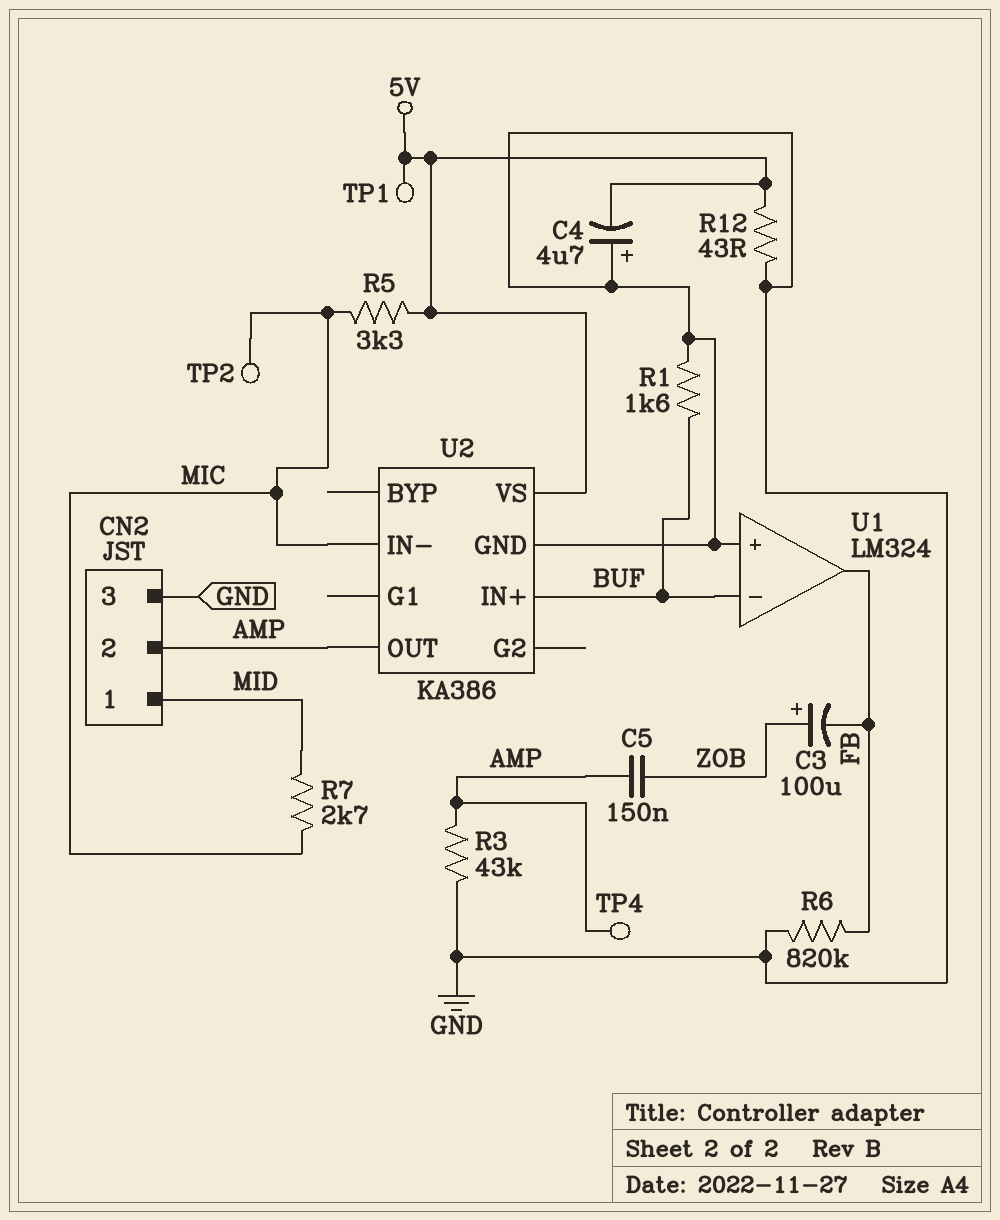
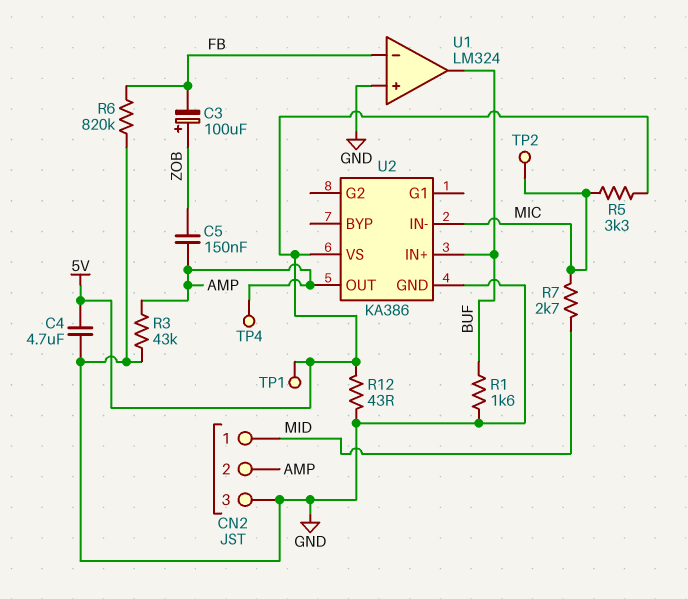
C4: 4.7uF (plus GND, minus 5V) -> 4.7uF (5V, GND)
U1 pin in-: BUF -> FB
U1 pin out: FB -> BUF

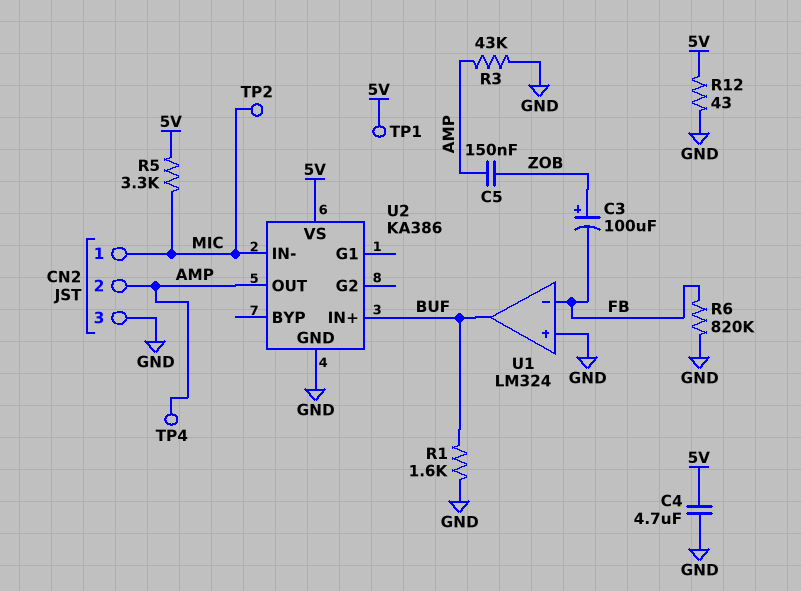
CN2 pin 1: MID -> MIC
R7: 2.7k (MIC, MID) -> none

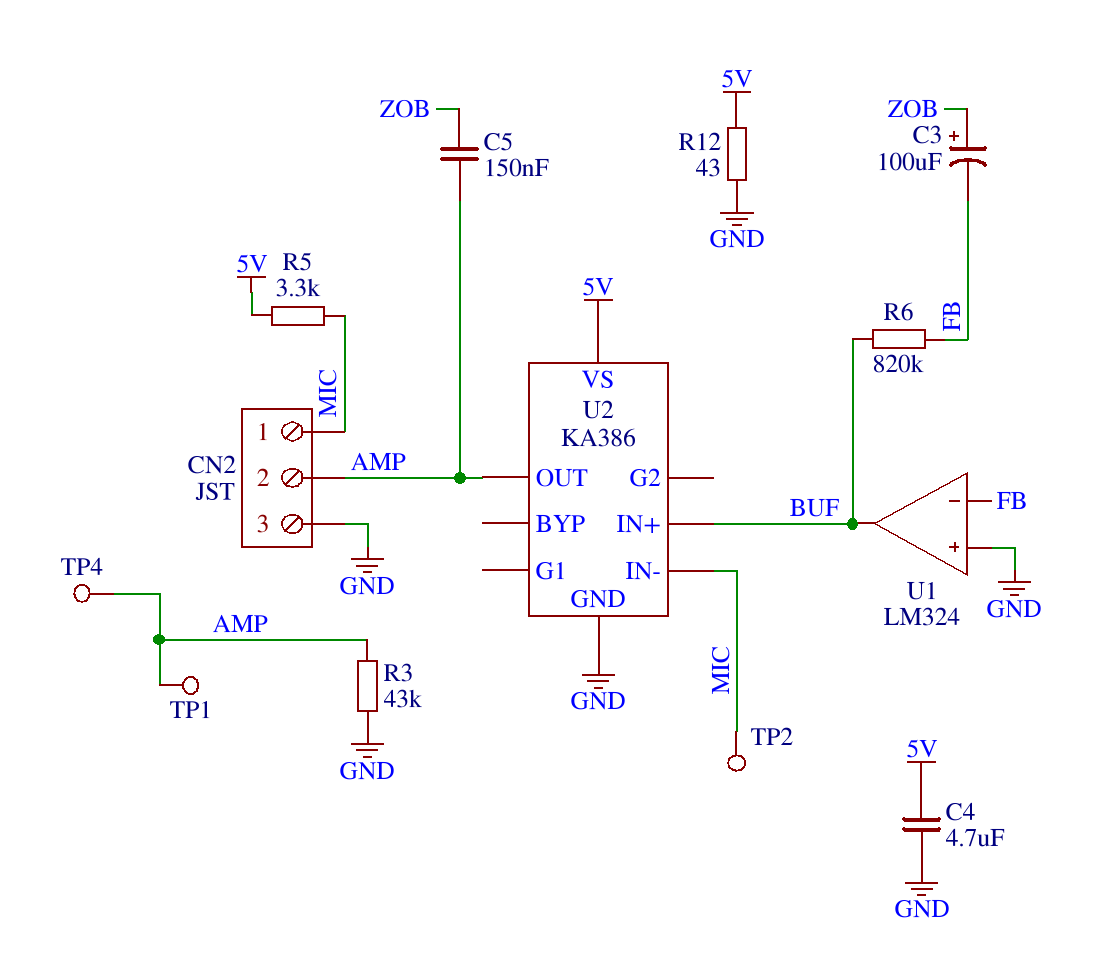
R1: 1.6k (BUF, GND) -> none
R6: 820k (FB, GND) -> 820k (BUF, FB)
TP1: test point (5V) -> test point (AMP)

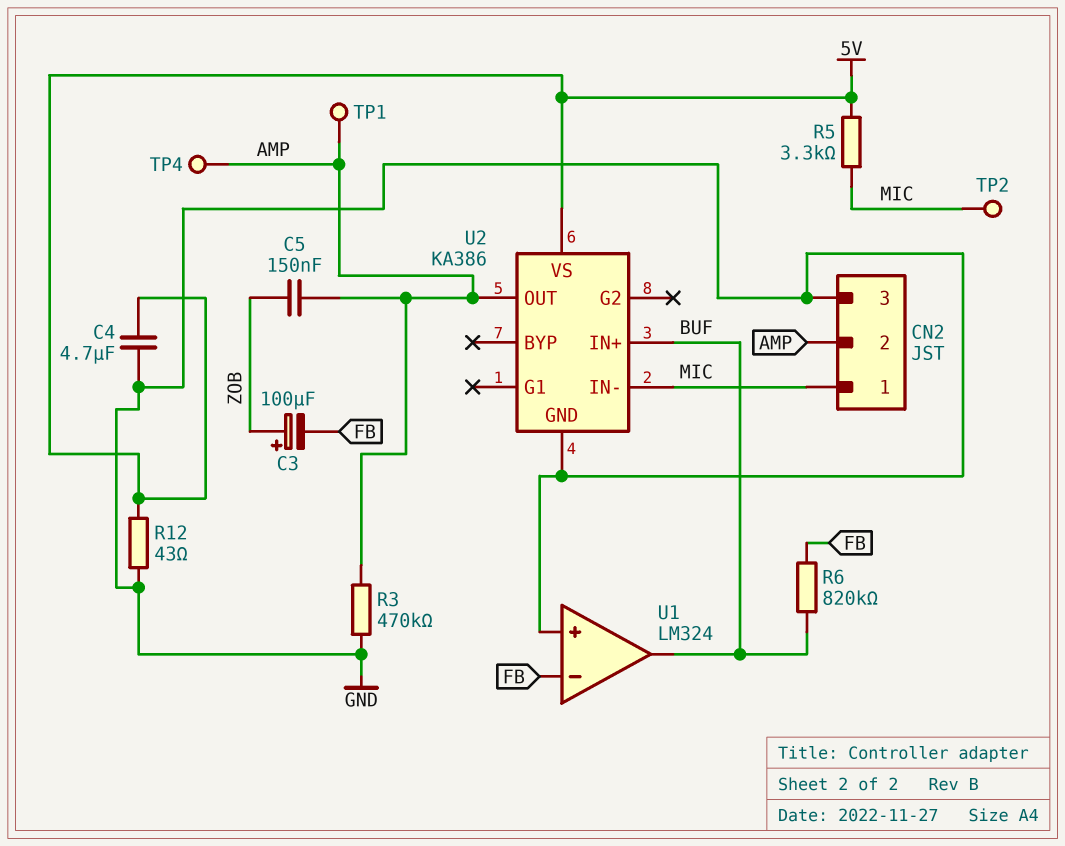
R3: 43k (AMP, GND) -> 470k (AMP, GND)

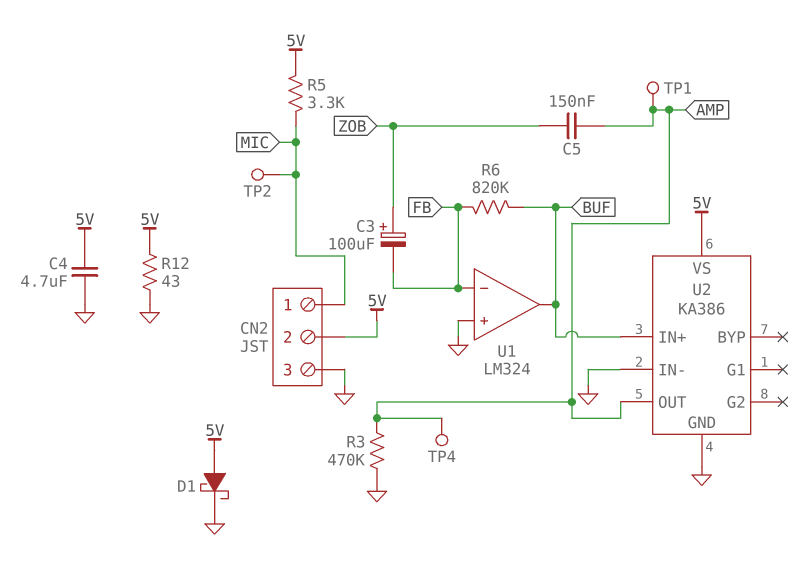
CN2 pin 2: AMP -> 5V
D1: none -> schottky (A 5V, K GND)
U2 pin IN-: MIC -> GND

